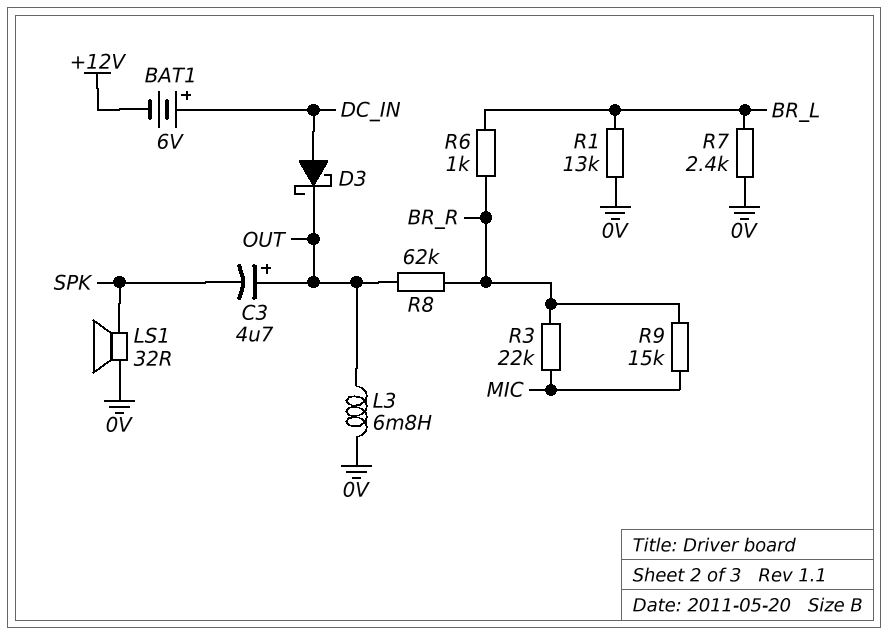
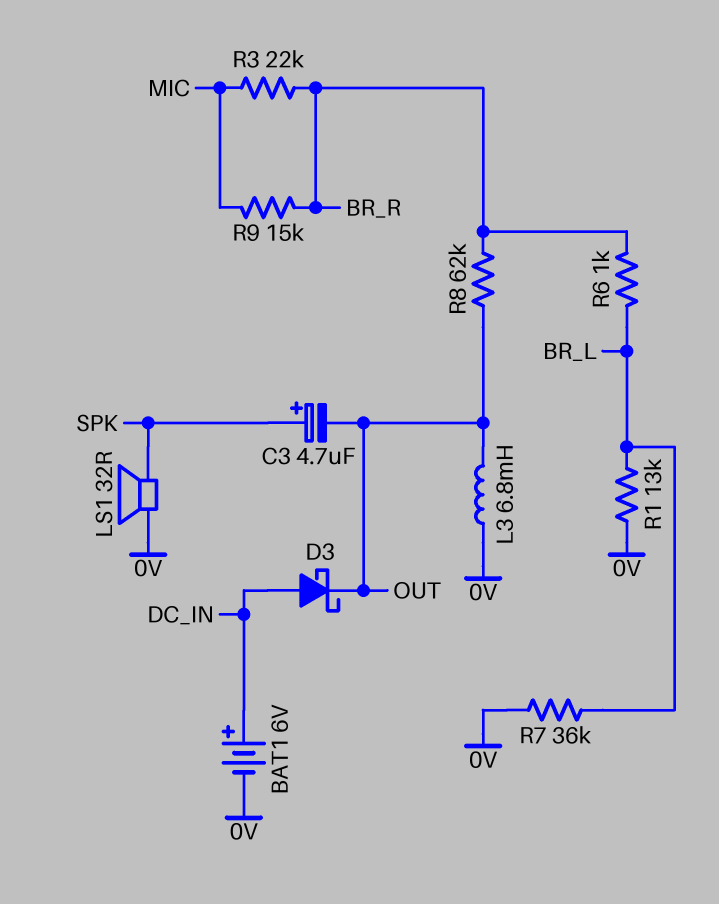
BAT1: 6V (plus DC_IN, minus +12V) -> 6V (plus DC_IN, minus 0V)
C3: 4.7uF (plus OUT, minus SPK) -> 4.7uF (plus SPK, minus OUT)
R7: 2.4k (0V, BR_L) -> 36k (0V, BR_L)

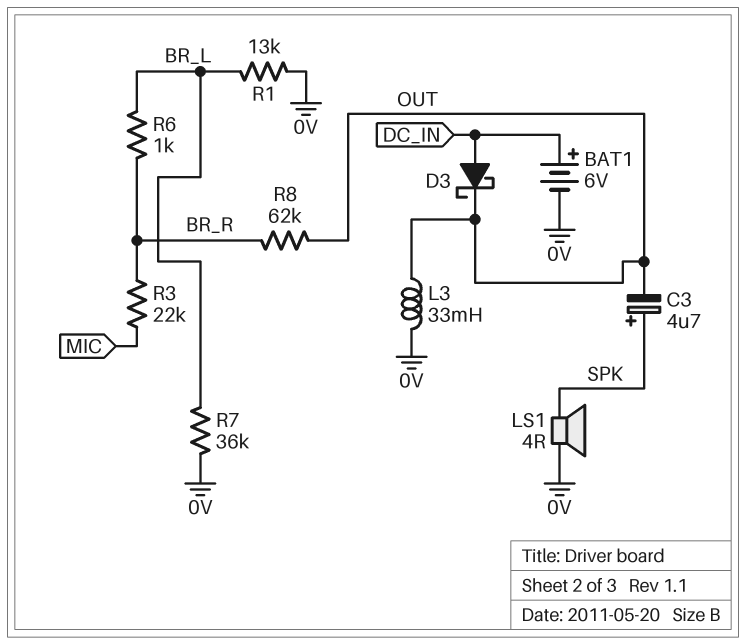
L3: 6.8mH (0V, OUT) -> 33mH (0V, OUT)
LS1: speaker 32R (0V, SPK) -> speaker 4R (0V, SPK)
R9: 15k (BR_R, MIC) -> none

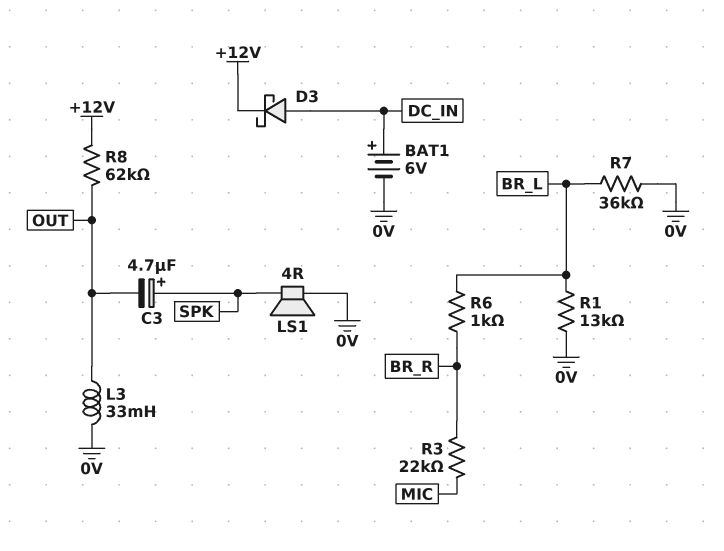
D3: schottky (A DC_IN, K OUT) -> schottky (A DC_IN, K +12V)
R8: 62k (BR_R, OUT) -> 62k (+12V, OUT)

